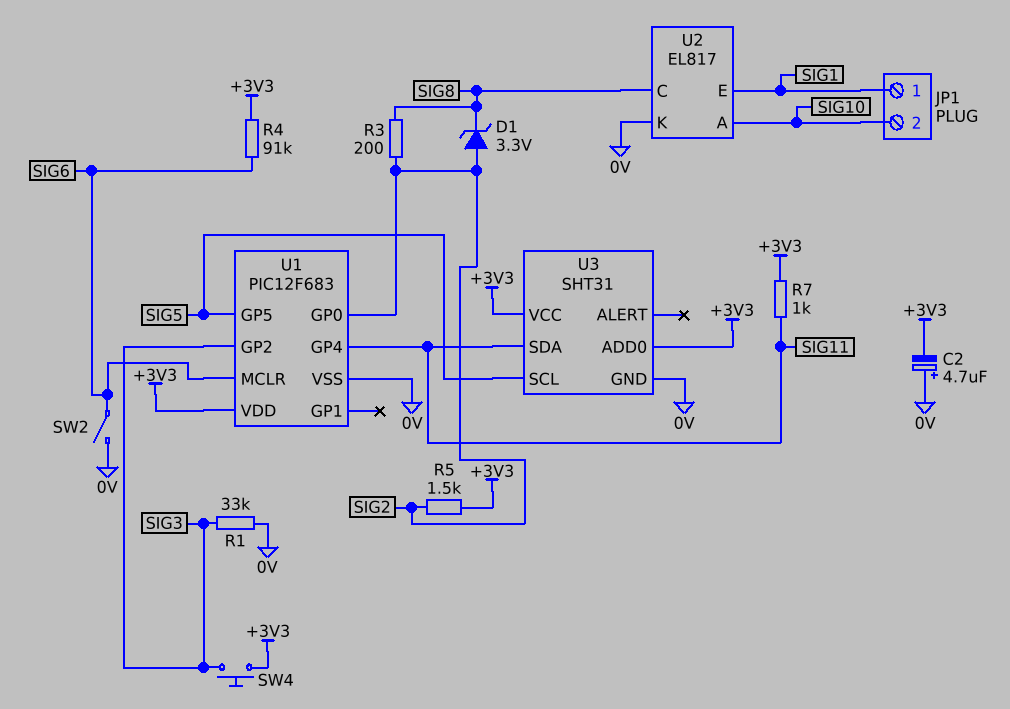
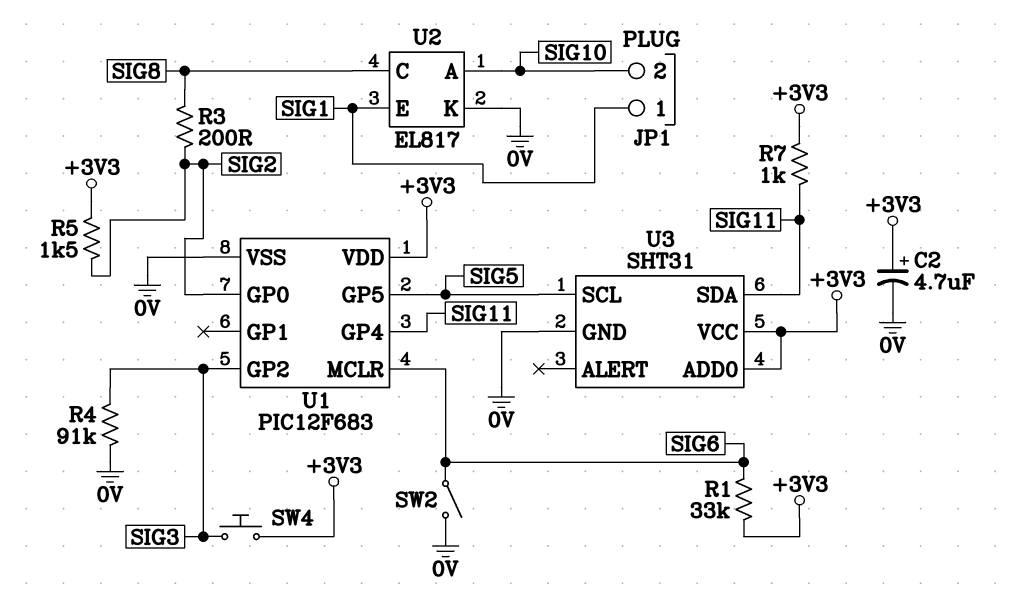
C2: 4.7uF (plus 0V, minus +3V3) -> 4.7uF (plus +3V3, minus 0V)
D1: zener 3.3V (A SIG2, K SIG8) -> none
R1: 33k (0V, SIG3) -> 33k (+3V3, SIG6)
R4: 91k (+3V3, SIG6) -> 91k (0V, SIG3)

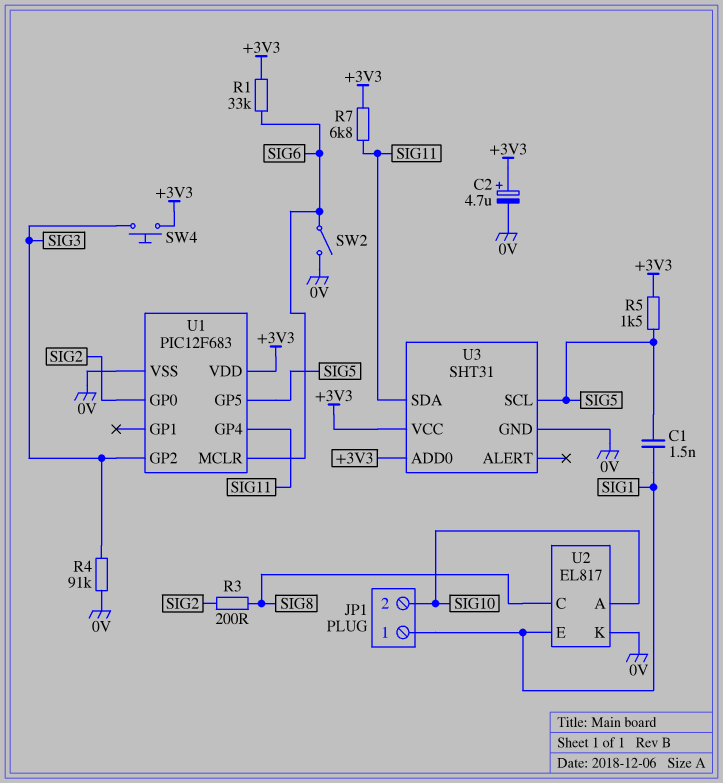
C1: none -> 1.5nF (SIG1, SIG5)
R5: 1.5k (+3V3, SIG2) -> 1.5k (+3V3, SIG5)
R7: 1k (+3V3, SIG11) -> 6.8k (+3V3, SIG11)

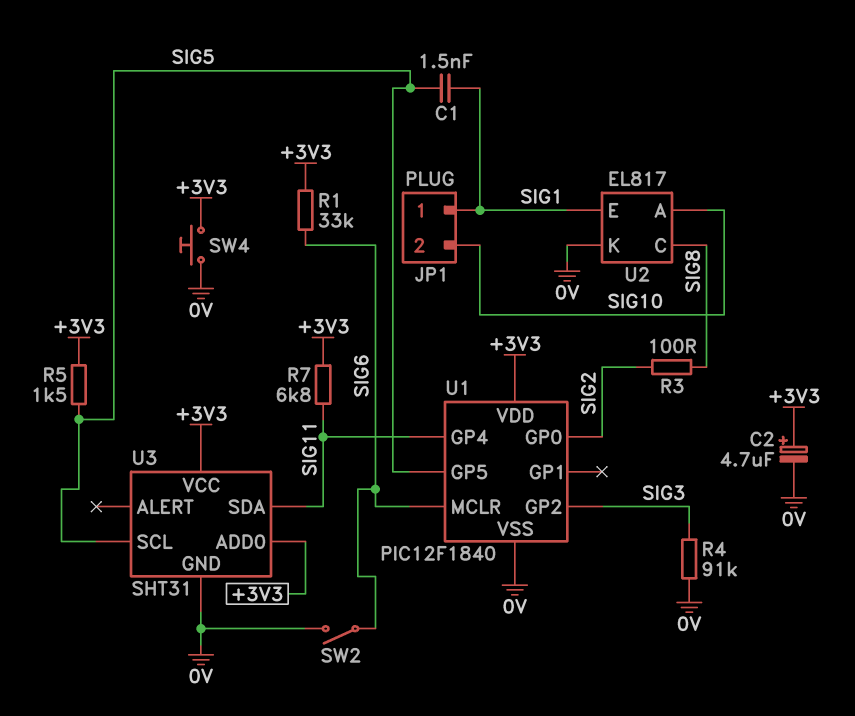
R3: 200 (SIG2, SIG8) -> 100 (SIG2, SIG8)
SW4: button (+3V3, SIG3) -> button (+3V3, 0V)
U1: PIC12F683 -> PIC12F1840

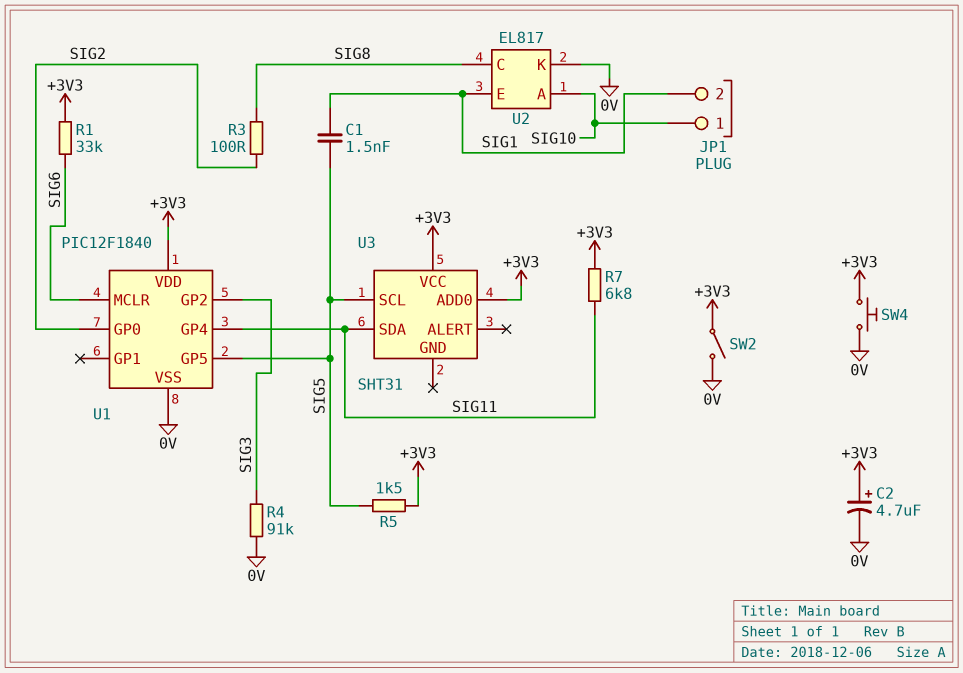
JP1 pin 1: SIG1 -> SIG10
JP1 pin 2: SIG10 -> SIG1
SW2: switch (0V, SIG6) -> switch (+3V3, 0V)
U3 pin GND: 0V -> none

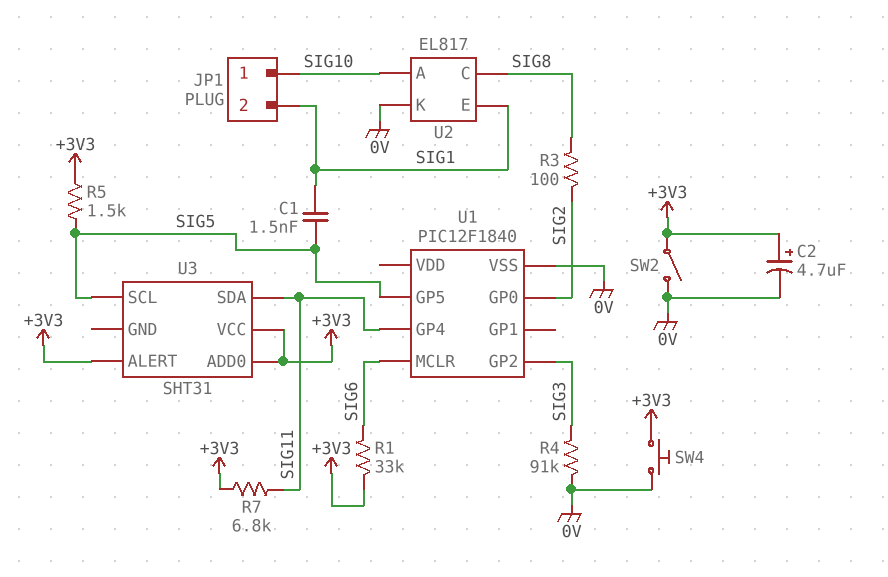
U1 pin VDD: +3V3 -> none
U3 pin ALERT: none -> +3V3

